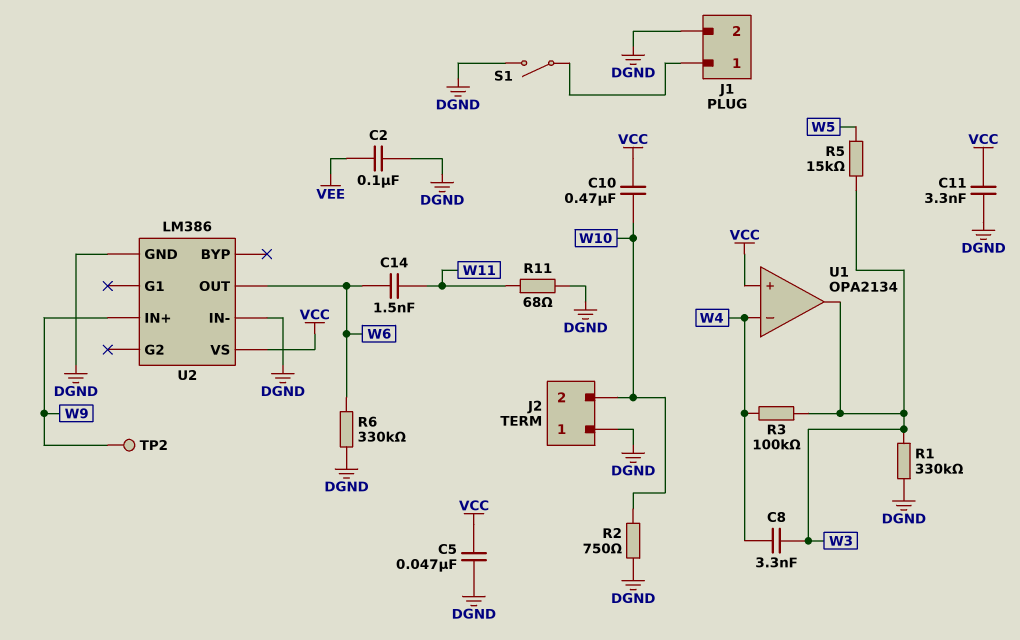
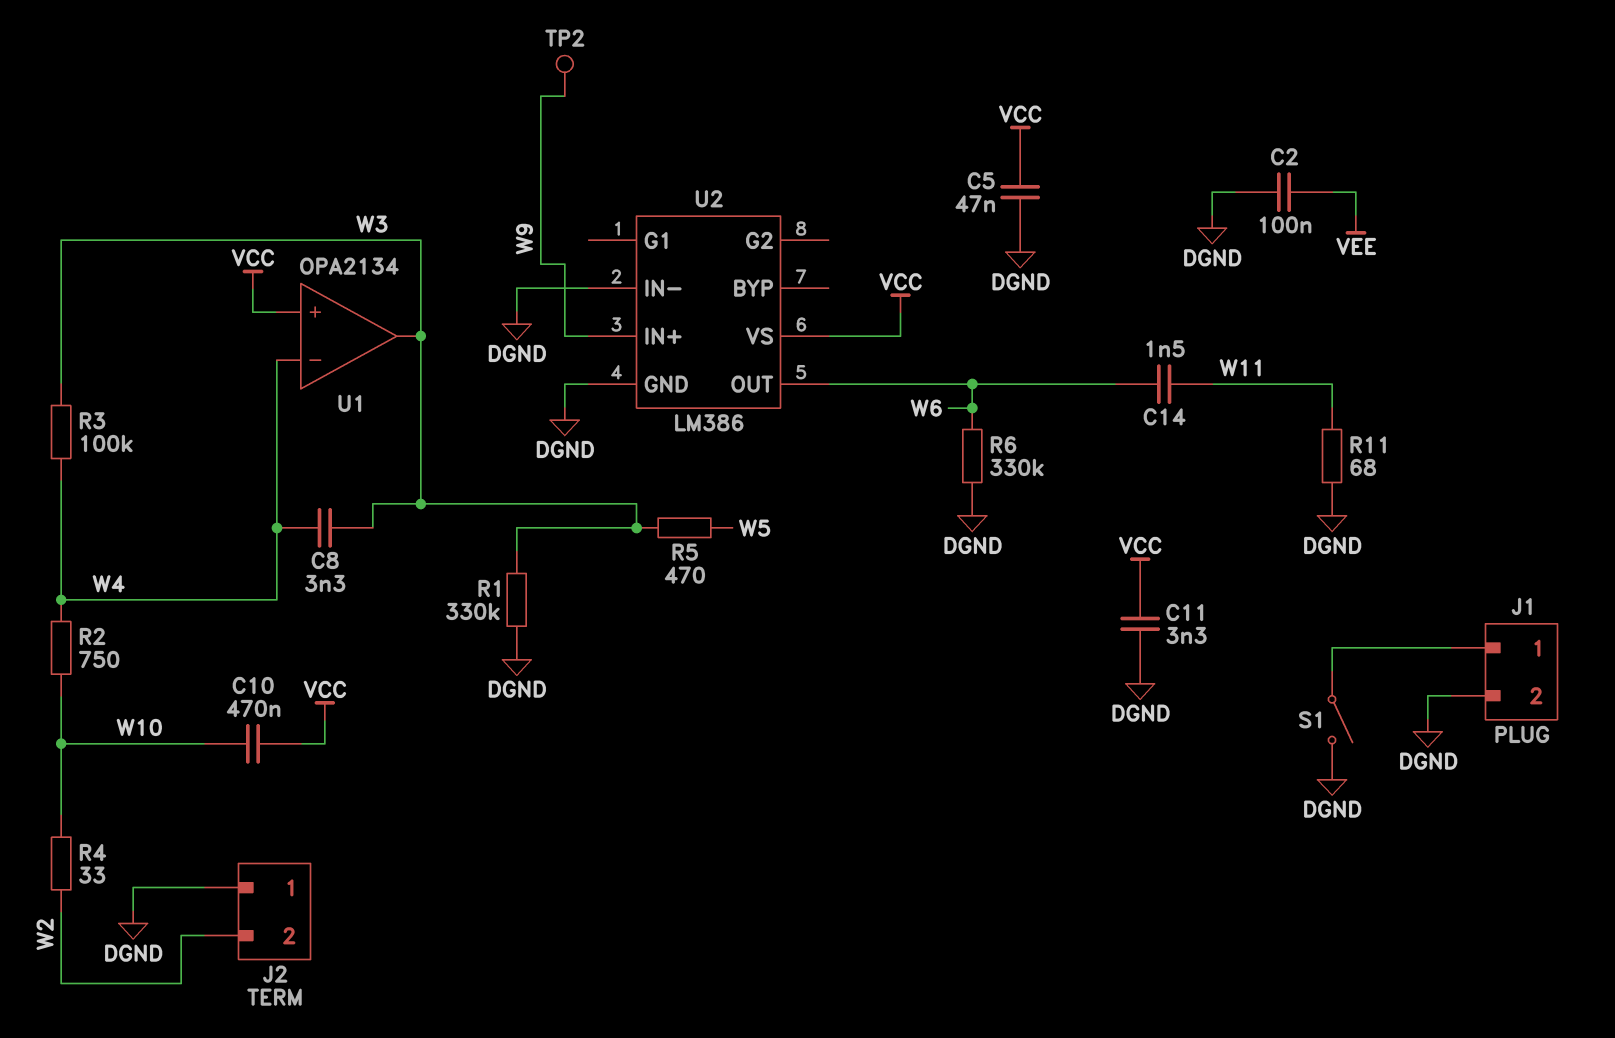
J2 pin 2: W10 -> W2
R2: 750 (DGND, W10) -> 750 (W4, W10)
R4: none -> 33 (W2, W10)
R5: 15k (W3, W5) -> 470 (W3, W5)

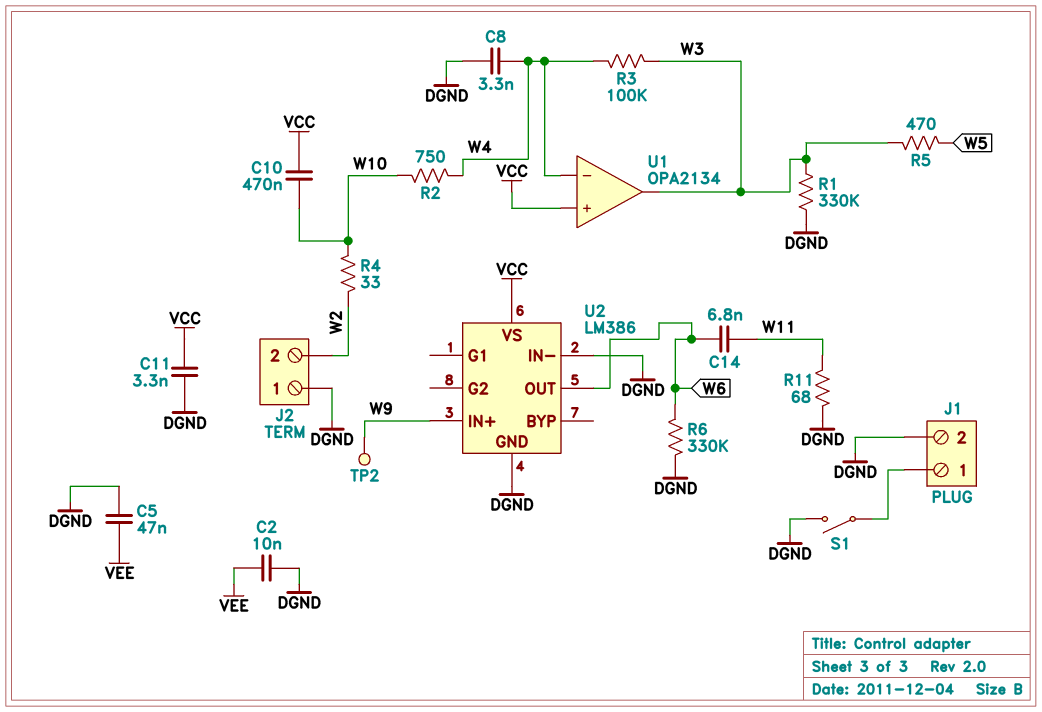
C2: 100nF (DGND, VEE) -> 10nF (DGND, VEE)
C5: 47nF (DGND, VCC) -> 47nF (DGND, VEE)
C8: 3.3nF (W3, W4) -> 3.3nF (DGND, W4)
C14: 1.5nF (W6, W11) -> 6.8nF (W6, W11)

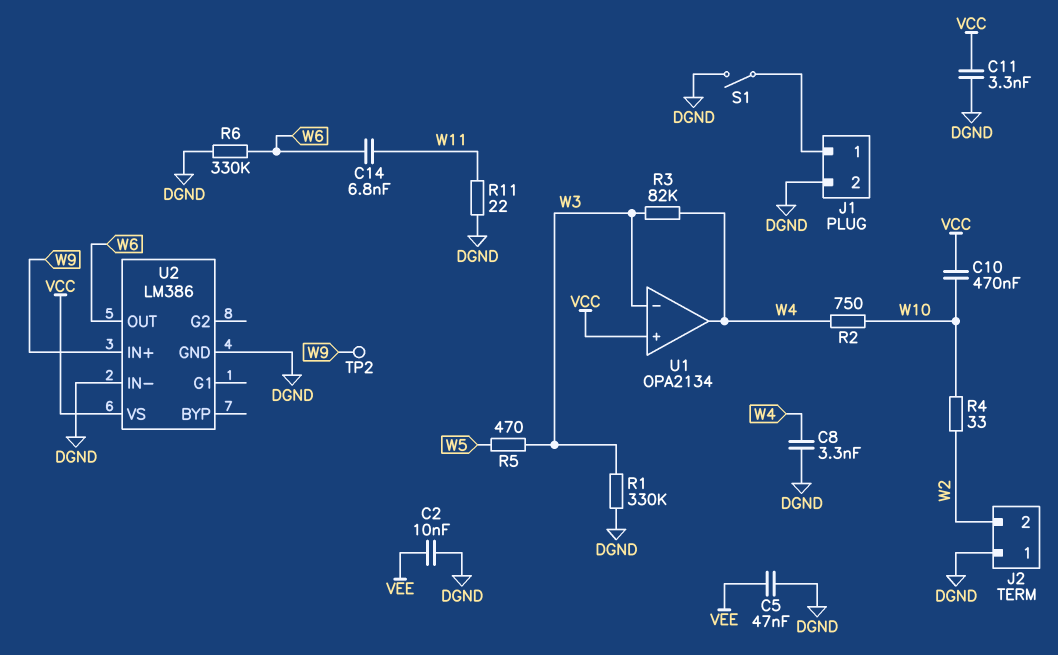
R3: 100k (W3, W4) -> 82k (W3, W4)
R11: 68 (DGND, W11) -> 22 (DGND, W11)
U1 pin in-: W4 -> W3
U1 pin out: W3 -> W4

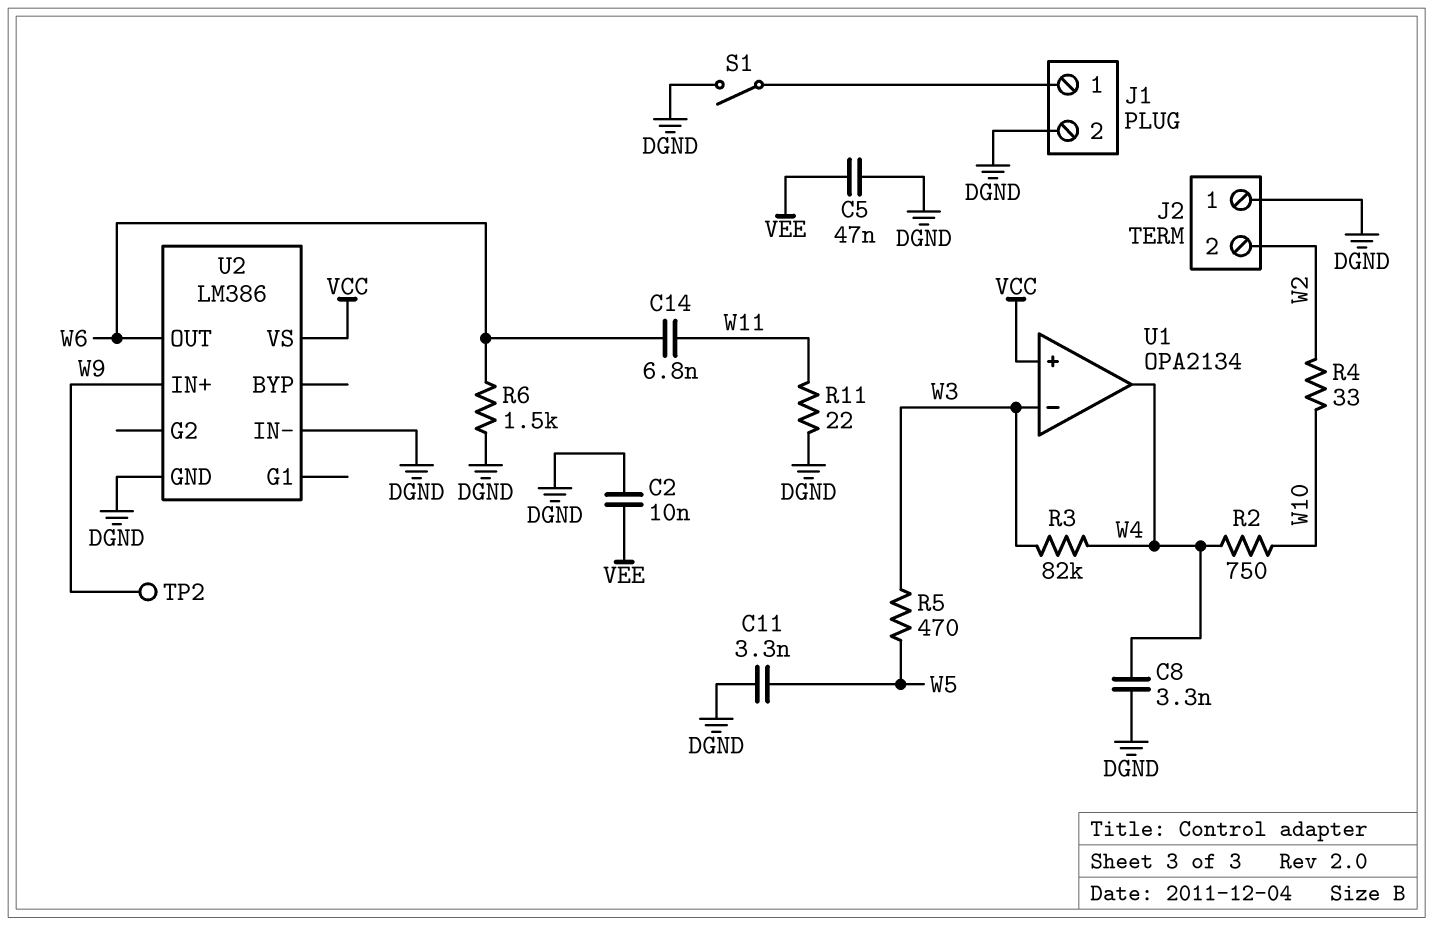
C10: 470nF (VCC, W10) -> none
C11: 3.3nF (DGND, VCC) -> 3.3nF (DGND, W5)
R1: 330k (DGND, W3) -> none
R6: 330k (DGND, W6) -> 1.5k (DGND, W6)

